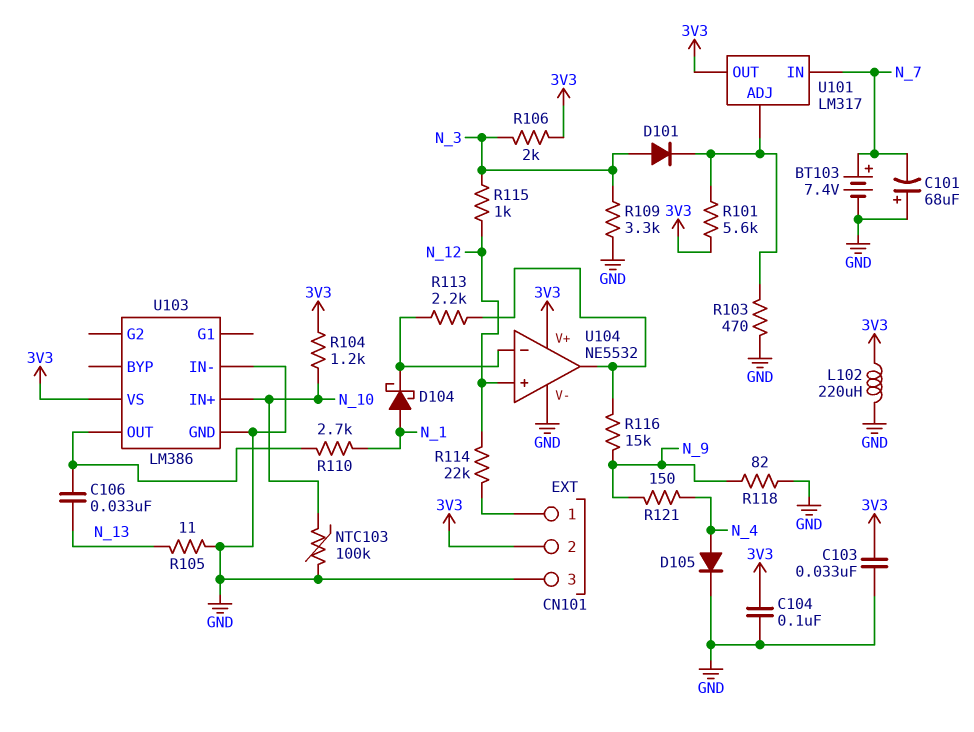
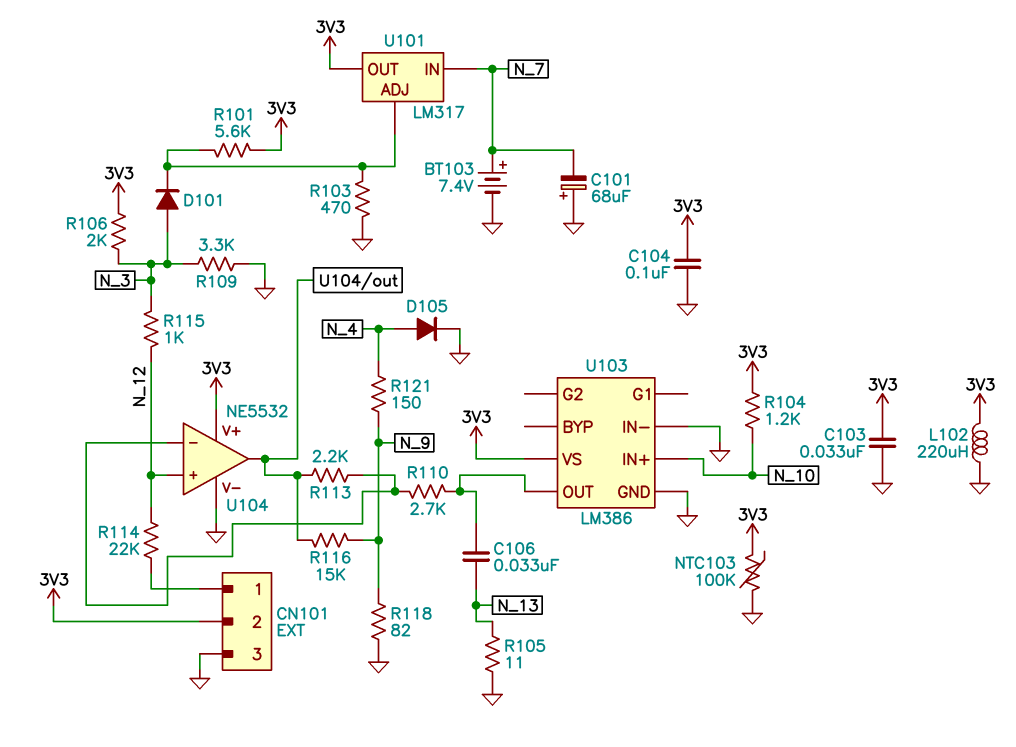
D104: schottky (A N_1, K U104/in-) -> none
NTC103: 100k (GND, N_10) -> 100k (3V3, GND)
R110: 2.7k (N_1, U103/OUT) -> 2.7k (U103/OUT, U104/in-)

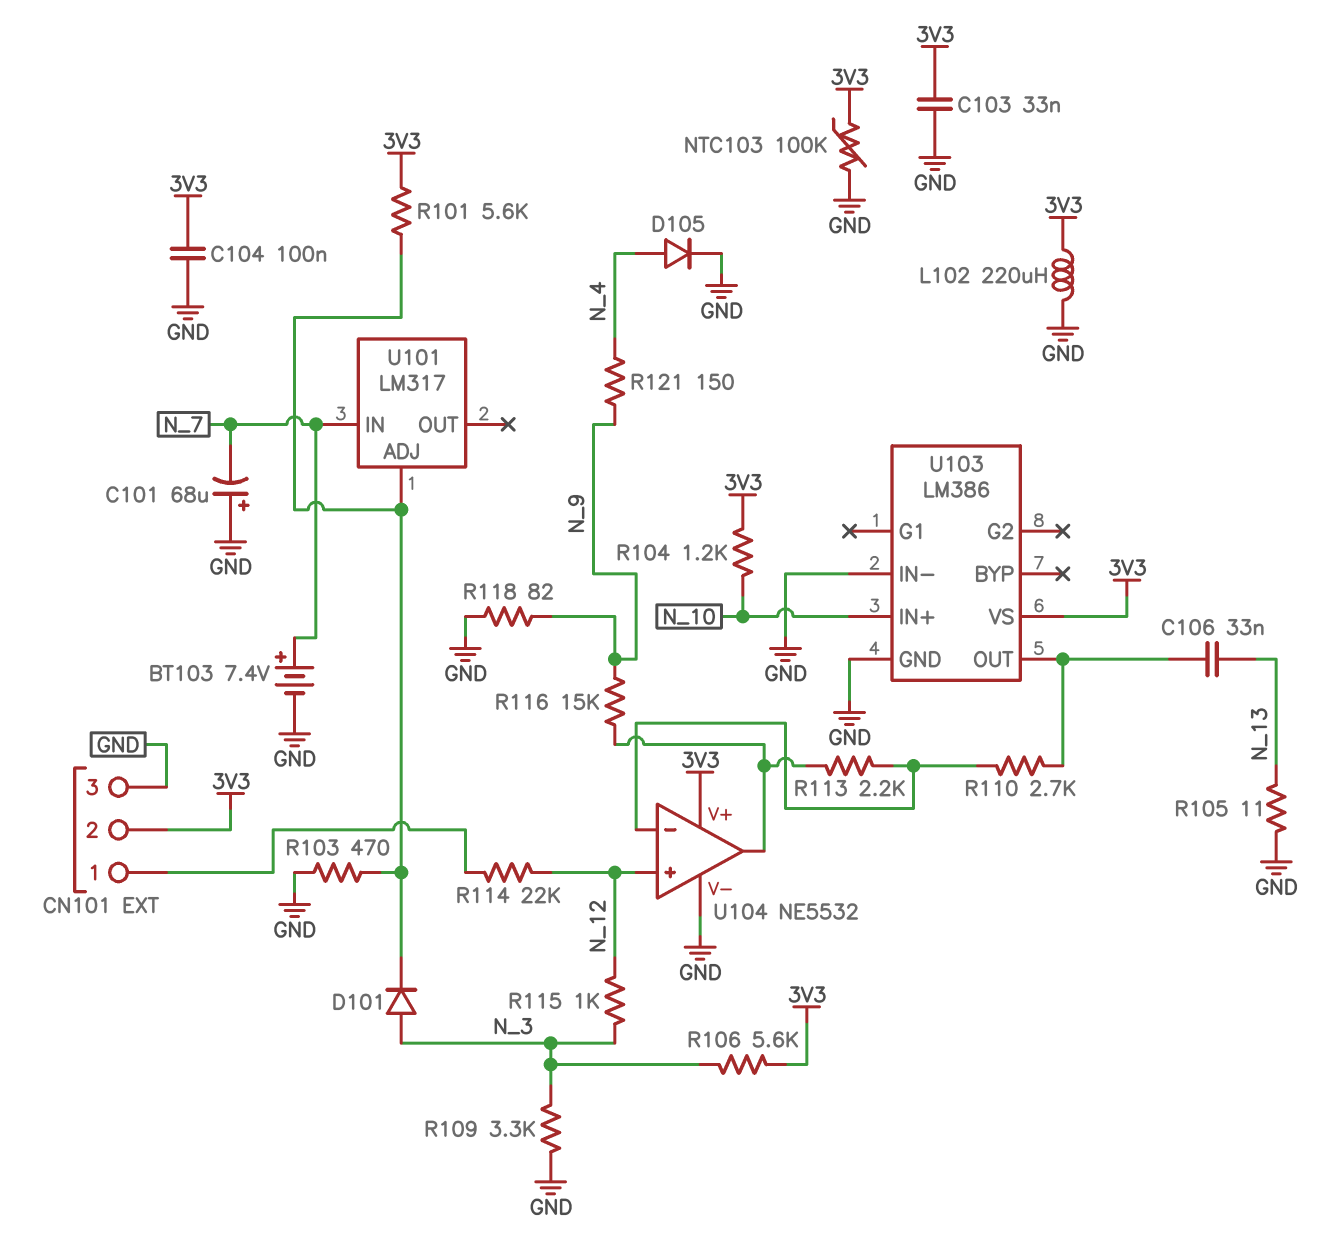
R106: 2k (3V3, N_3) -> 5.6k (3V3, N_3)
U101 pin OUT: 3V3 -> none

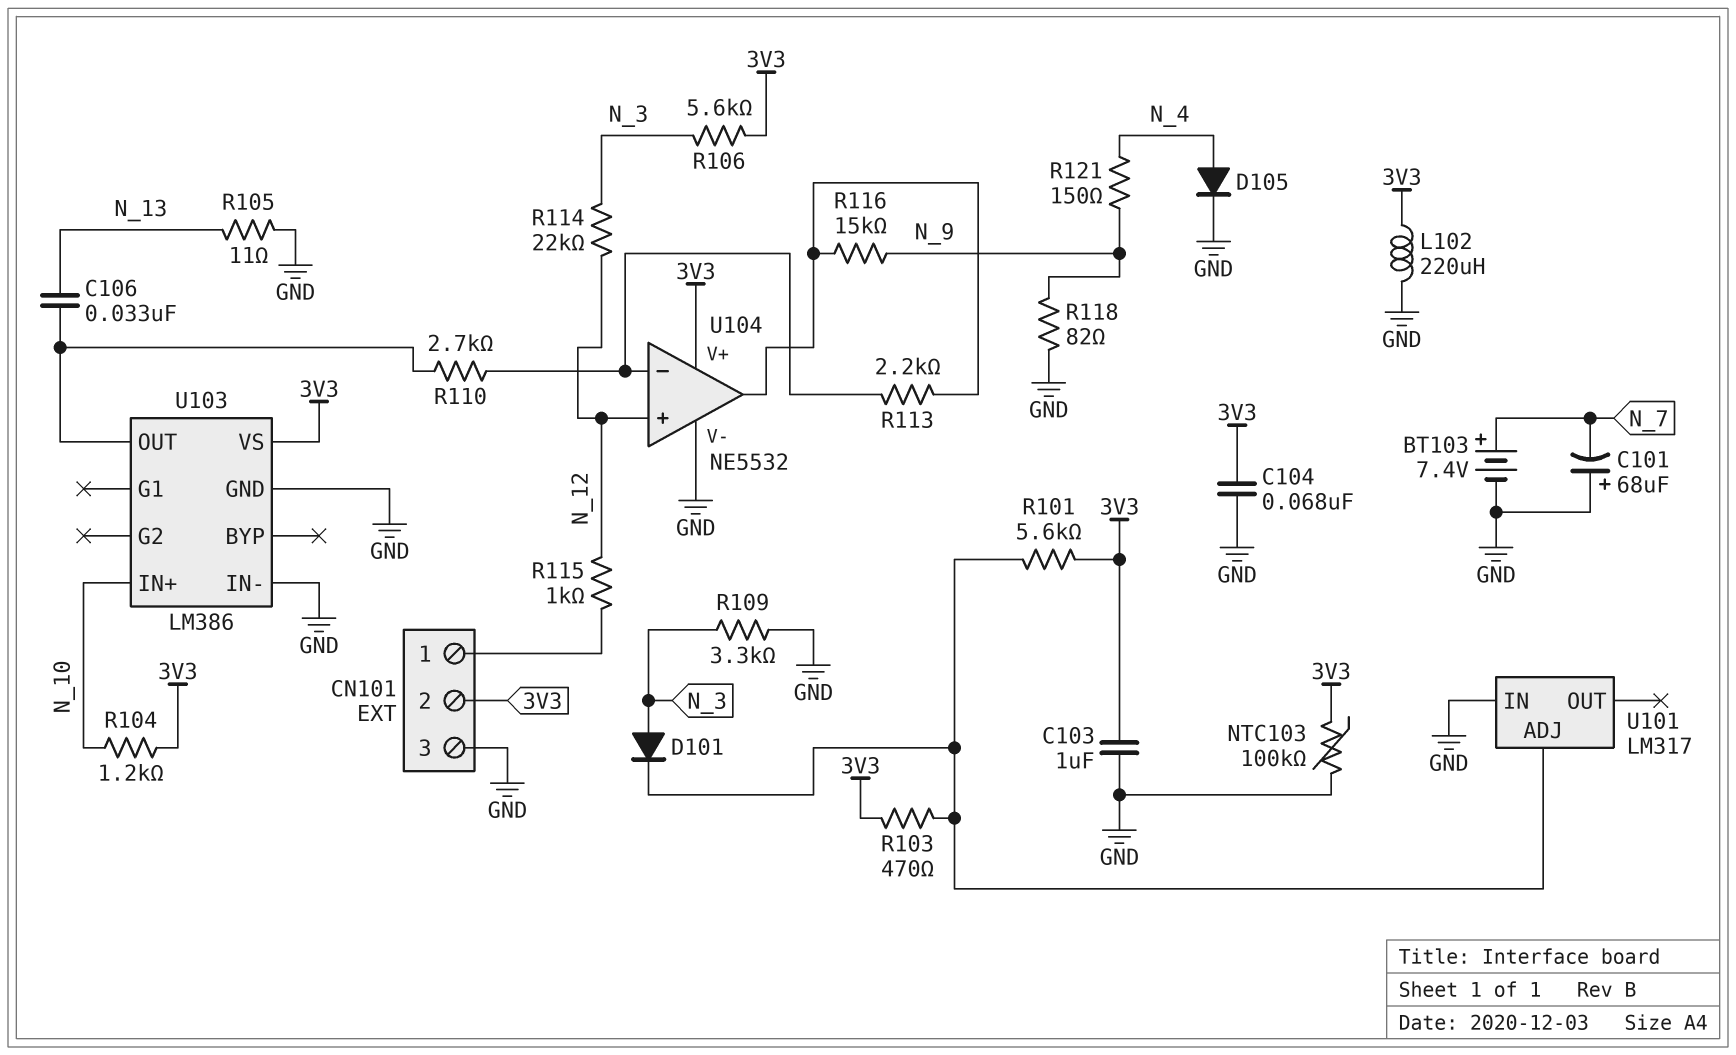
C103: 33nF (3V3, GND) -> 1uF (3V3, GND)
C104: 100nF (3V3, GND) -> 68nF (3V3, GND)
R103: 470 (GND, U101/ADJ) -> 470 (3V3, U101/ADJ)
R114: 22k (CN101/1, N_12) -> 22k (N_3, N_12)
R115: 1k (N_3, N_12) -> 1k (CN101/1, N_12)
U101 pin IN: N_7 -> GND

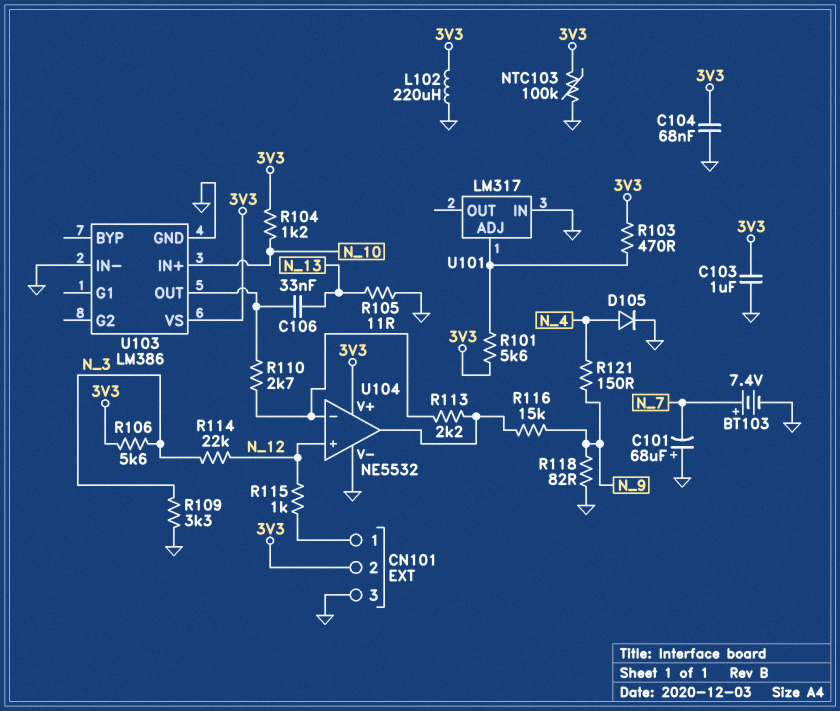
D101: diode (A N_3, K U101/ADJ) -> none

